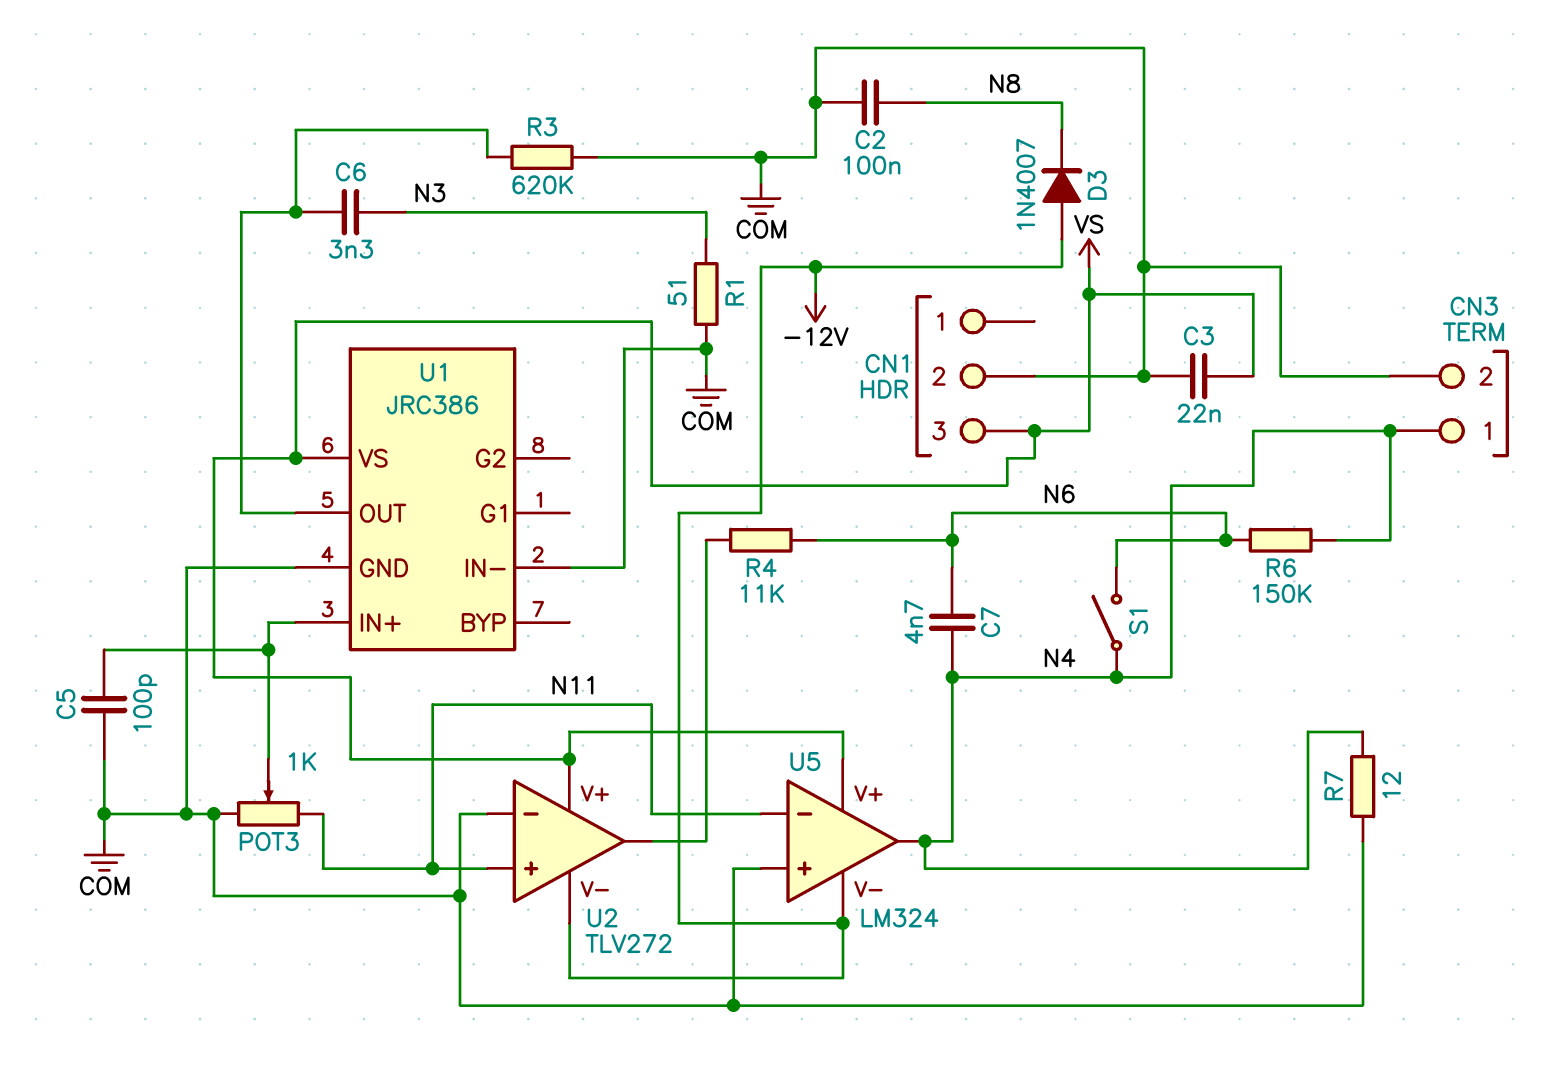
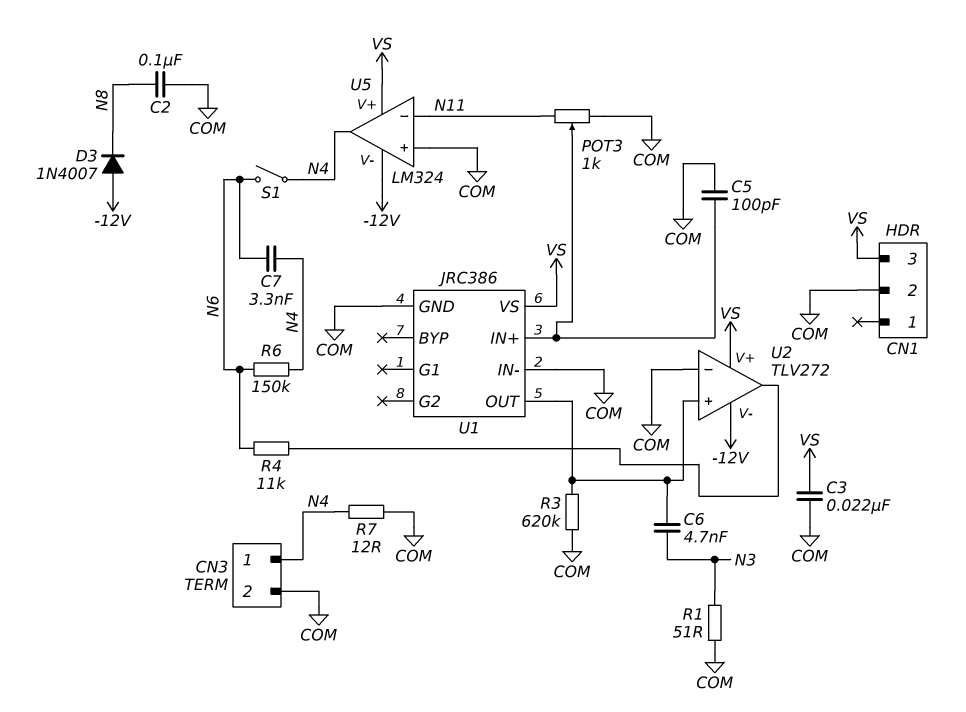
C6: 3.3nF (N3, U1/OUT) -> 4.7nF (N3, U1/OUT)
C7: 4.7nF (N4, N6) -> 3.3nF (N4, N6)
U2 pin in+: N11 -> U1/OUT

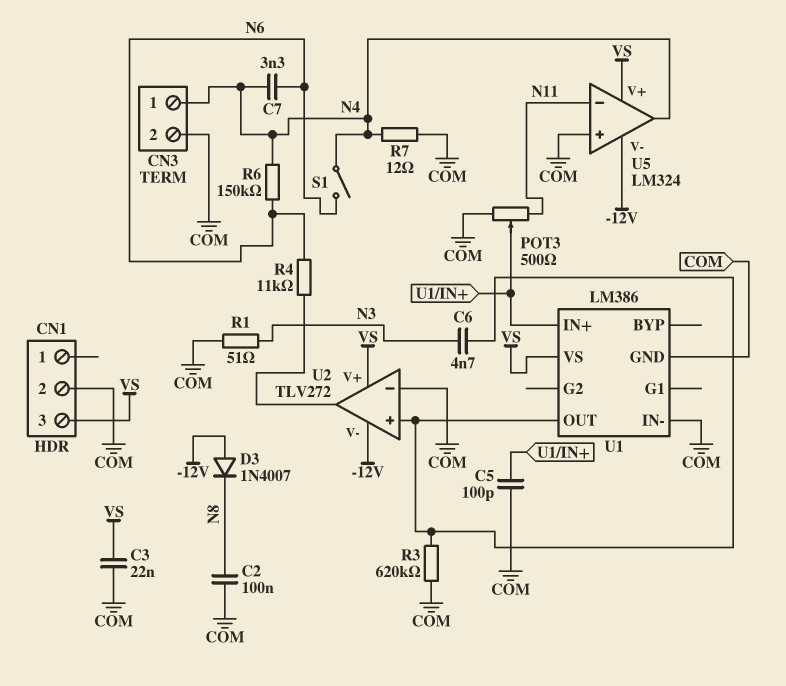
POT3: 1k (COM, N11, wiper U1/IN+) -> 500 (COM, N11, wiper U1/IN+)
U1: JRC386 -> LM386

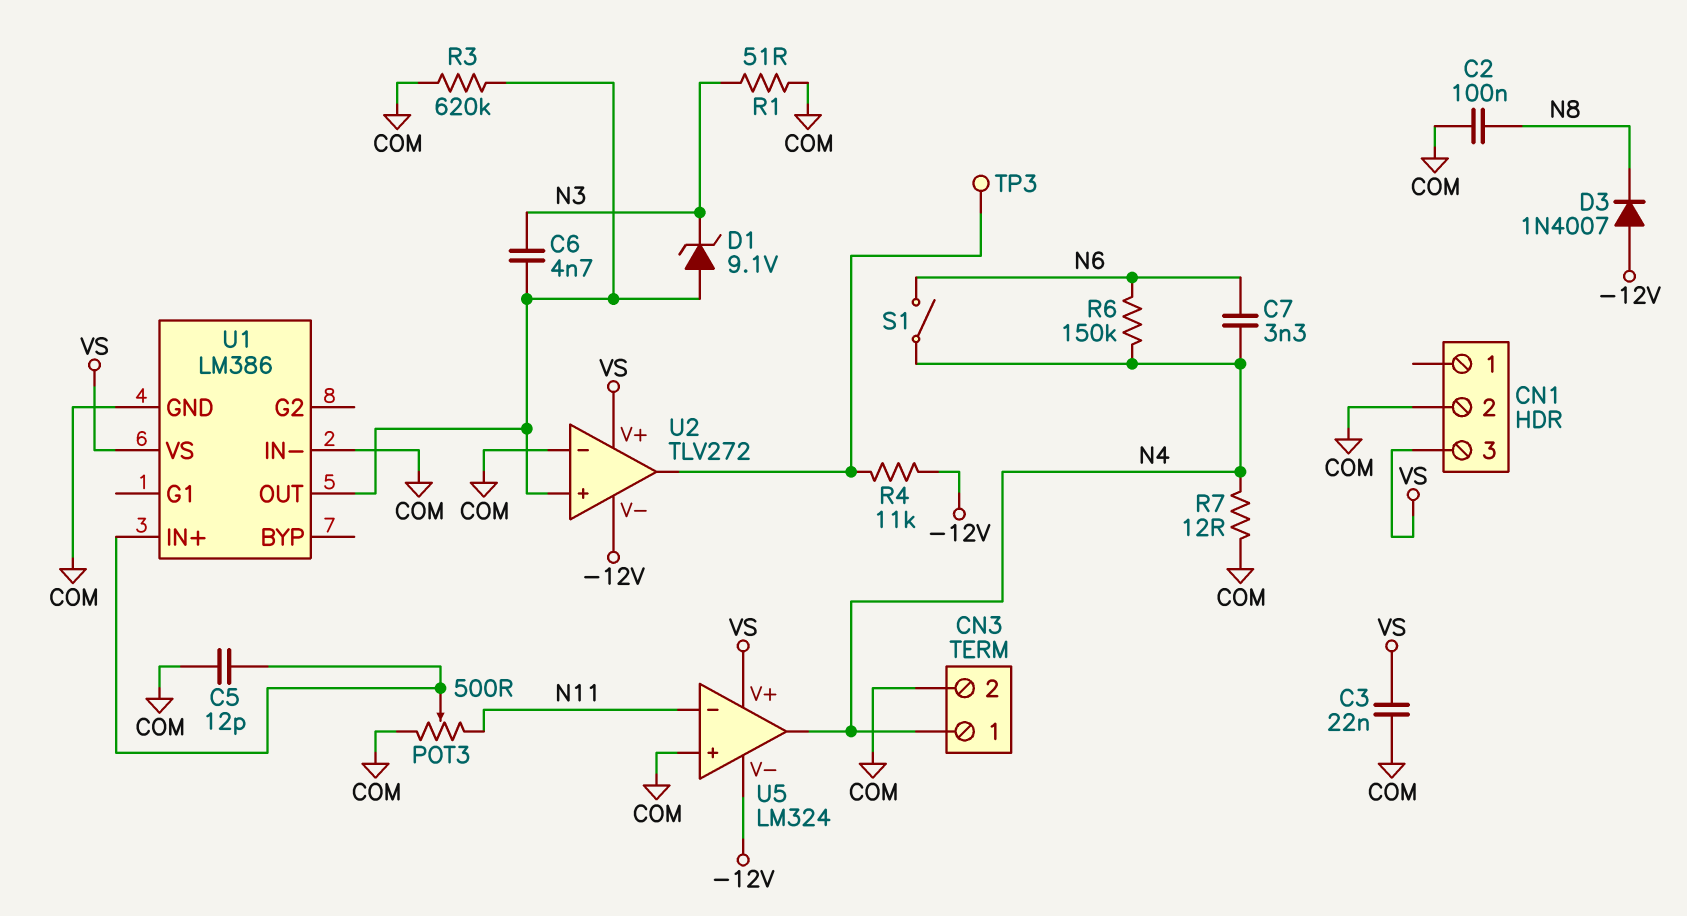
C5: 100pF (COM, U1/IN+) -> 12pF (COM, U1/IN+)
D1: none -> zener 9.1V (A U1/OUT, K N3)
R4: 11k (N6, U2/out) -> 11k (-12V, U2/out)
TP3: none -> test point (U2/out)

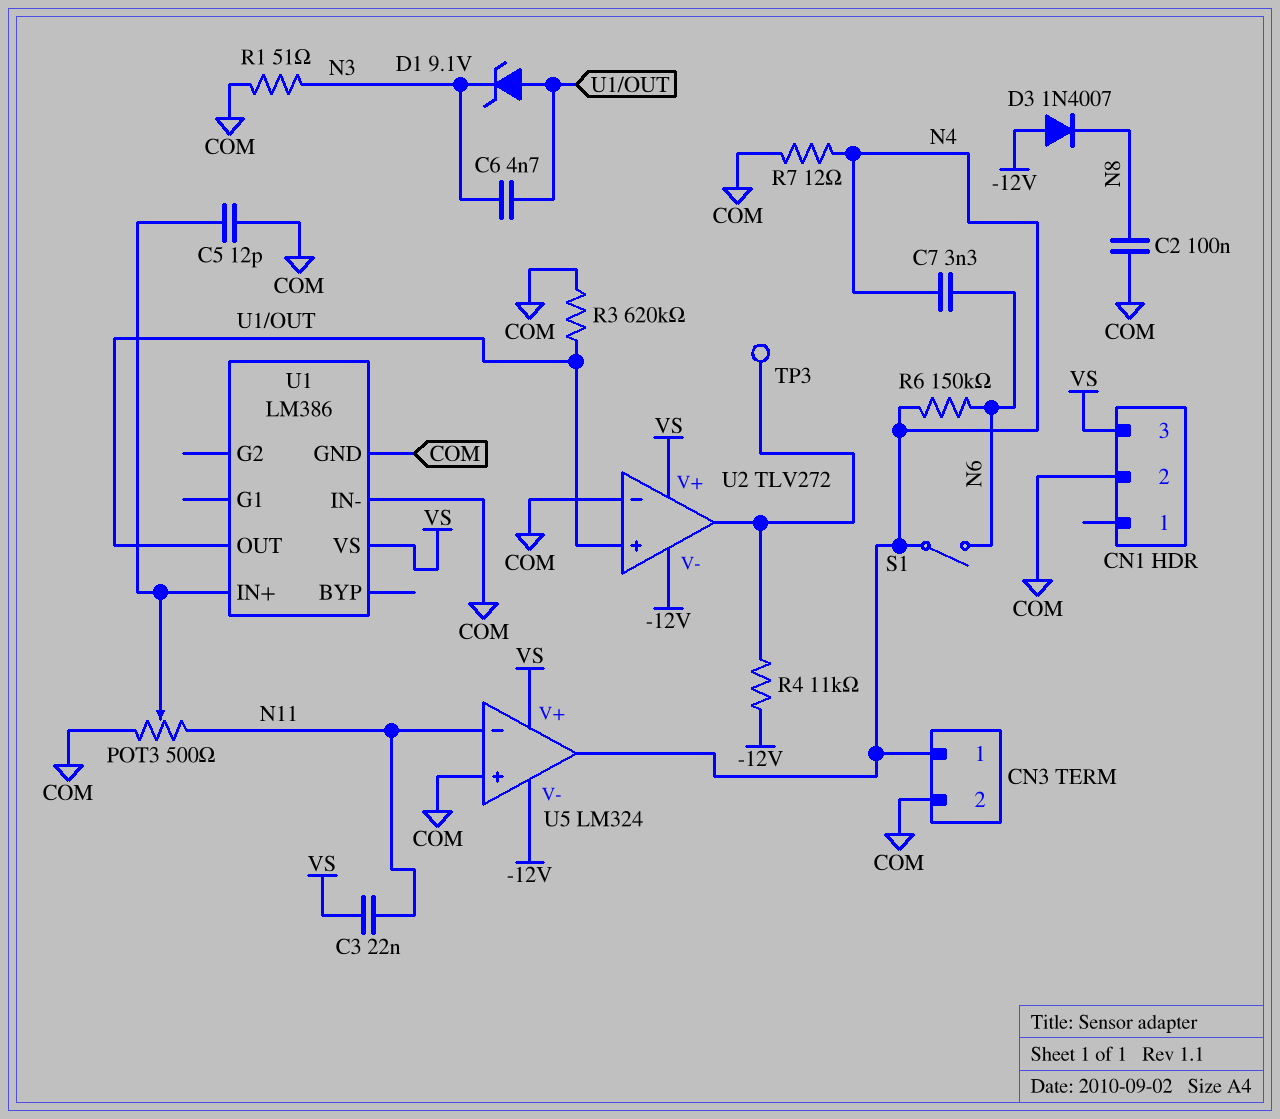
C3: 22nF (COM, VS) -> 22nF (N11, VS)

